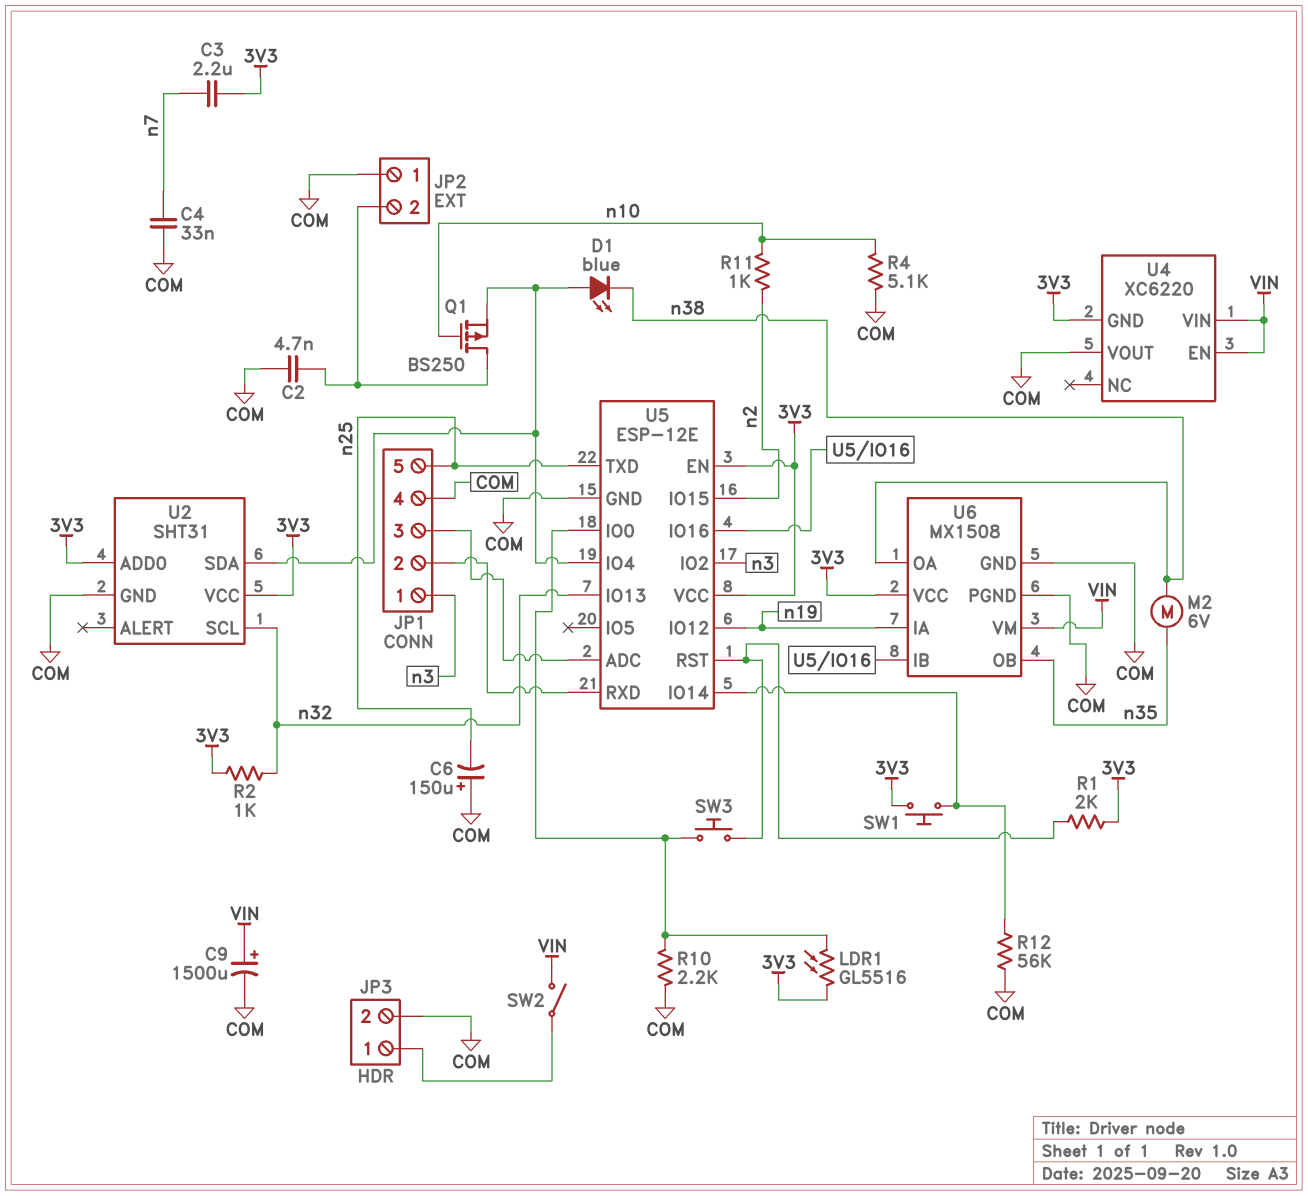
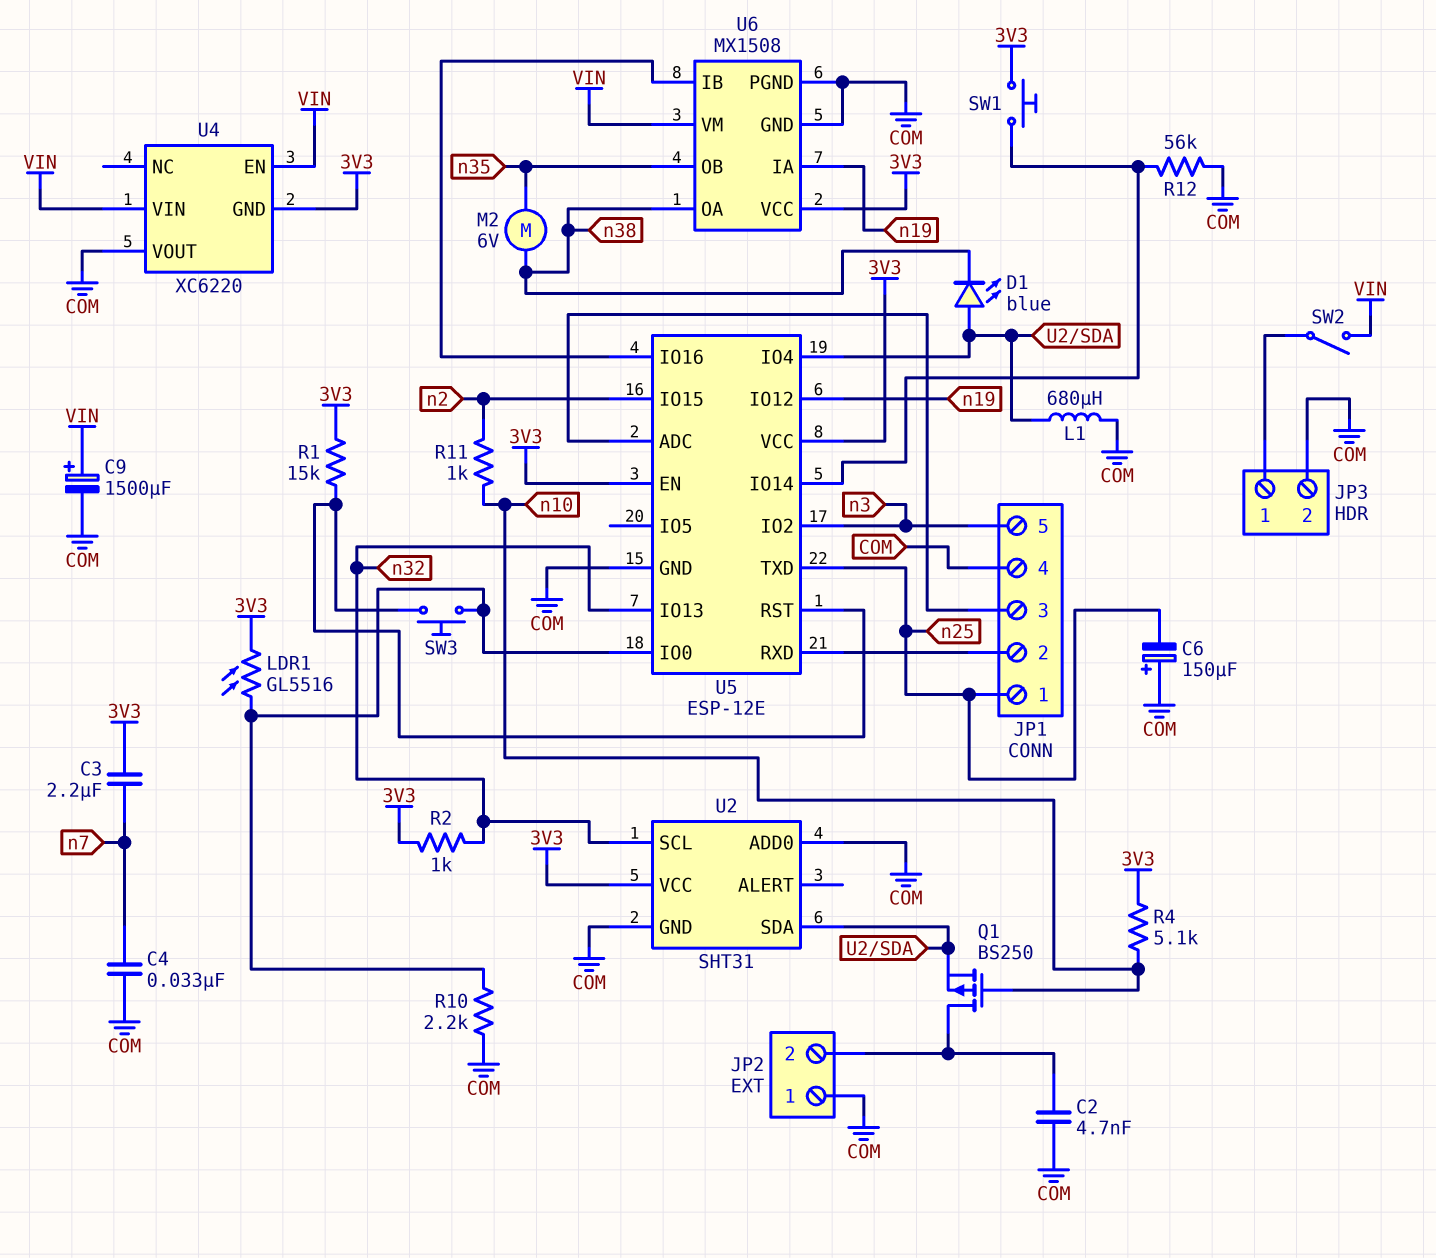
JP1 pin 1: n3 -> n25
JP1 pin 5: n25 -> n3
L1: none -> 680uH (COM, U2/SDA)
R1: 2k (3V3, U5/RST) -> 15k (3V3, U5/RST)
R4: 5.1k (COM, n10) -> 5.1k (3V3, n10)
U2 pin ADD0: 3V3 -> COM

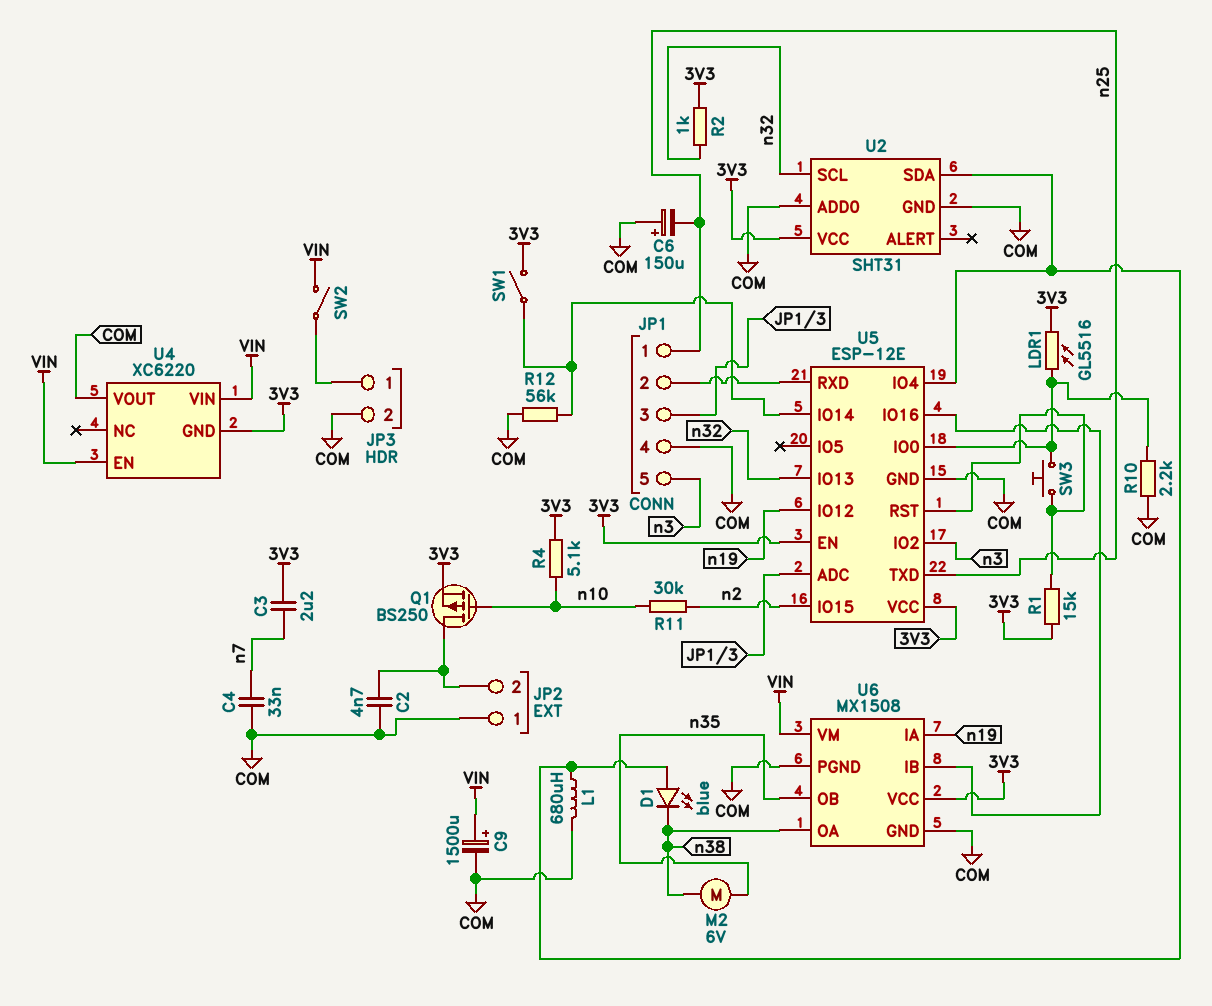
Q1: PMOS BS250 (G n10, D JP2/2, S U2/SDA) -> PMOS BS250 (G n10, D JP2/2, S 3V3)
R11: 1k (n2, n10) -> 30k (n2, n10)
SW1: button (3V3, U5/IO14) -> switch (3V3, U5/IO14)

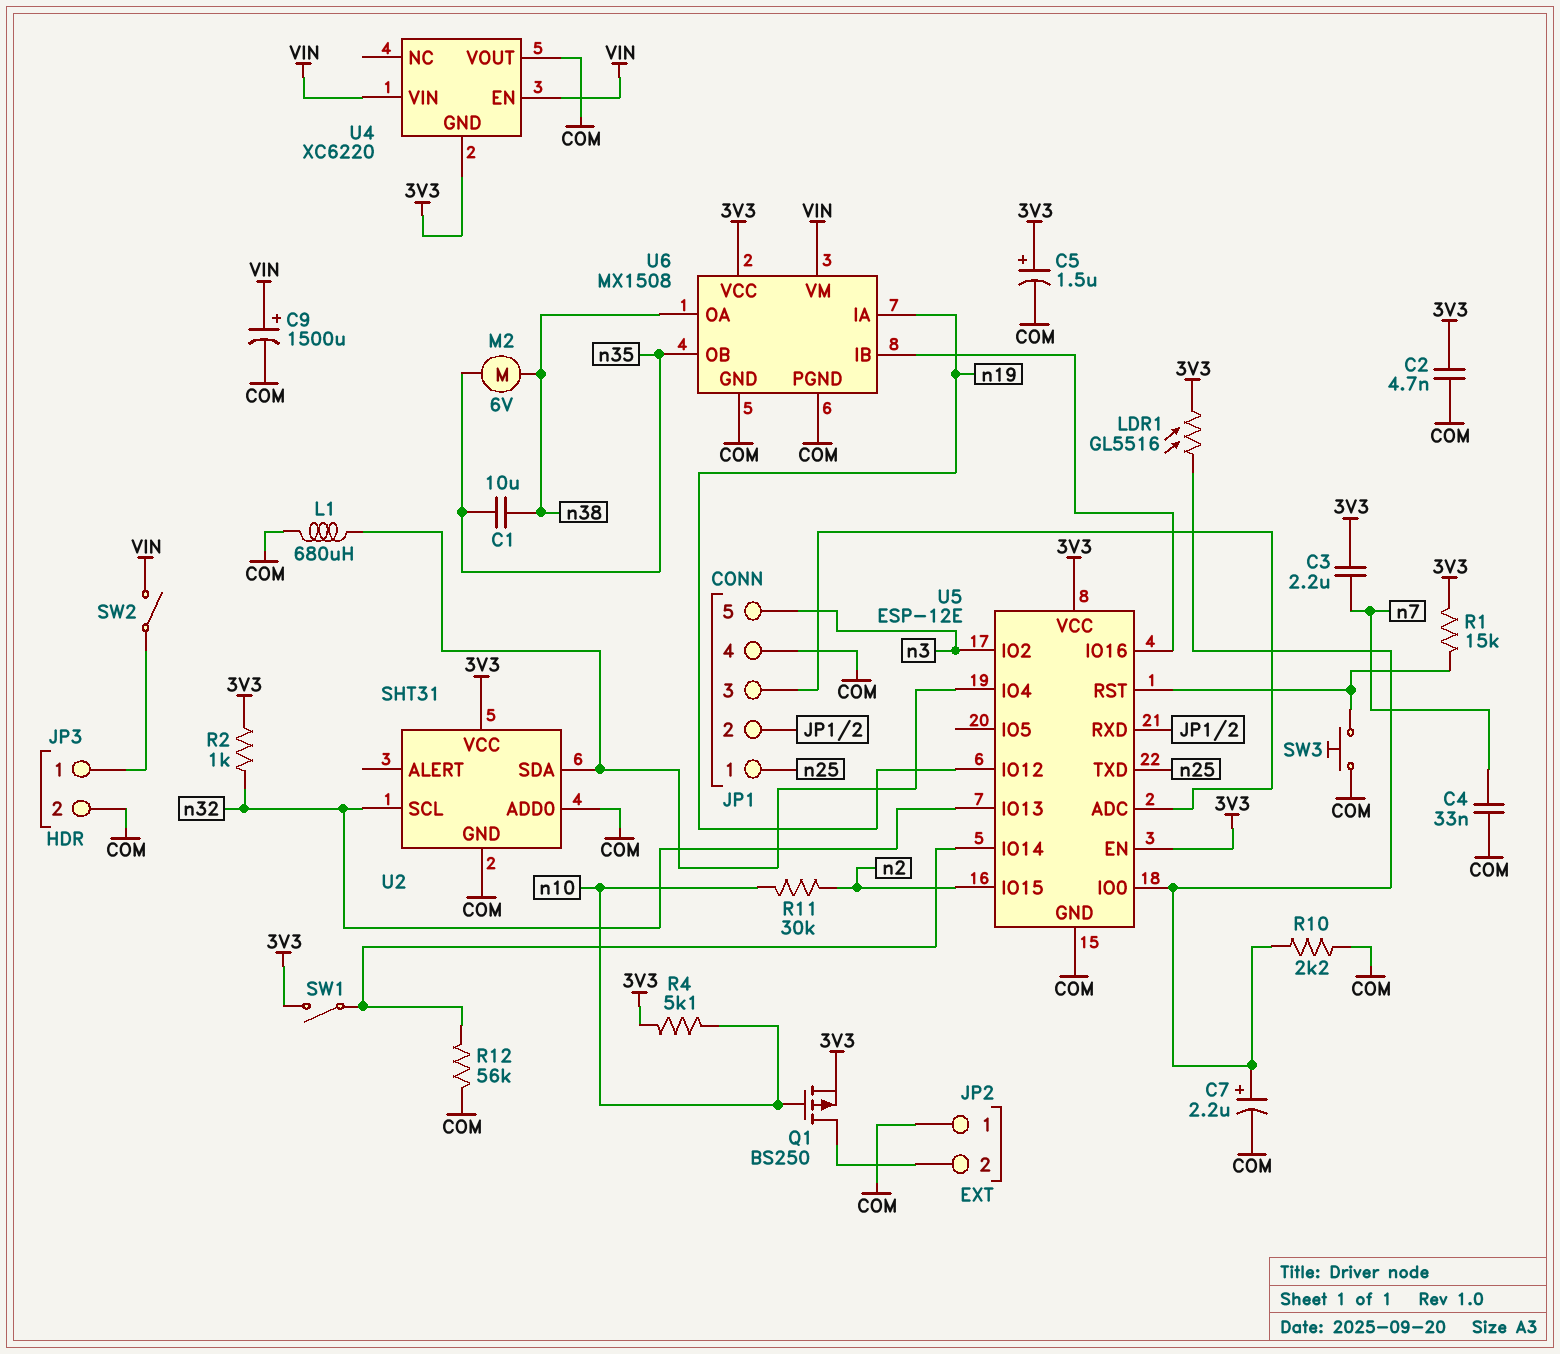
C1: none -> 10uF (n35, n38)
C2: 4.7nF (COM, JP2/2) -> 4.7nF (3V3, COM)
C5: none -> 1.5uF (plus 3V3, minus COM)
C6: 150uF (plus COM, minus n25) -> none
C7: none -> 2.2uF (plus U5/IO0, minus COM)
D1: LED blue (A U2/SDA, K n38) -> none
SW3: button (U5/IO0, U5/RST) -> button (COM, U5/RST)

